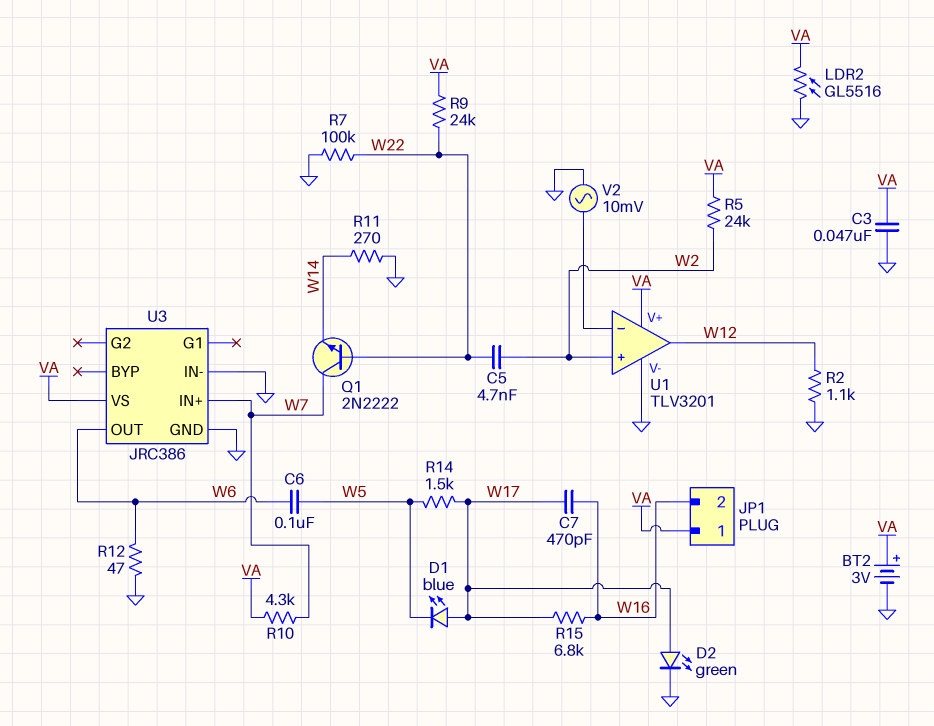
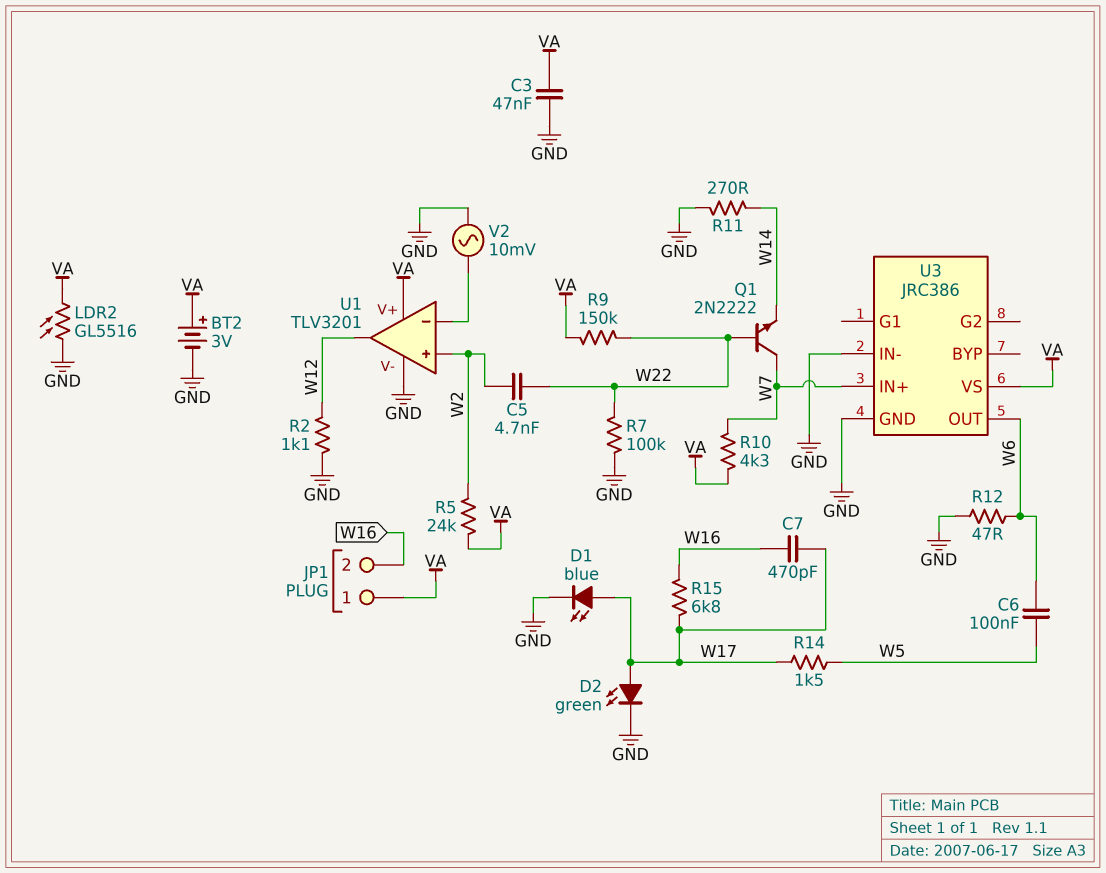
D1: LED blue (A W17, K W5) -> LED blue (A W17, K GND)
R9: 24k (VA, W22) -> 150k (VA, W22)

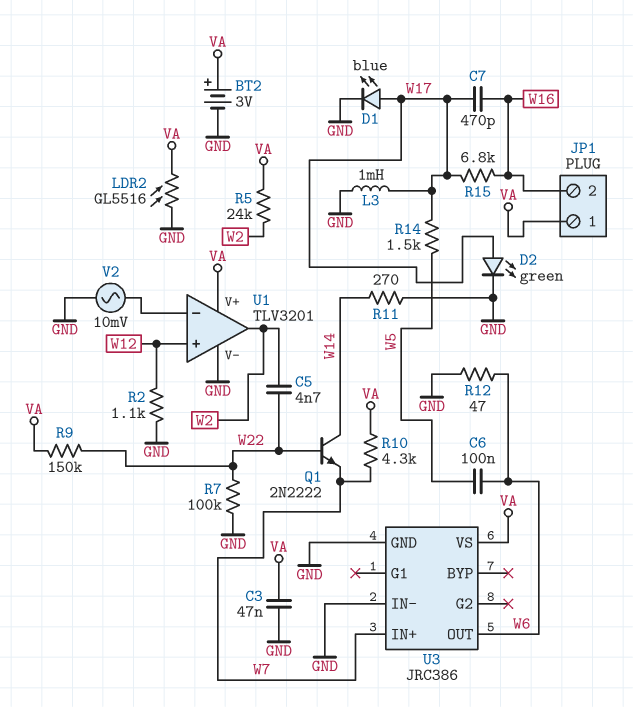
L3: none -> 1mH (GND, W17)
Q1: NPN 2N2222 (B W22, C W7, E W14) -> NPN 2N2222 (B W22, C W14, E W7)
U1 pin in+: W2 -> W12
U1 pin out: W12 -> W2

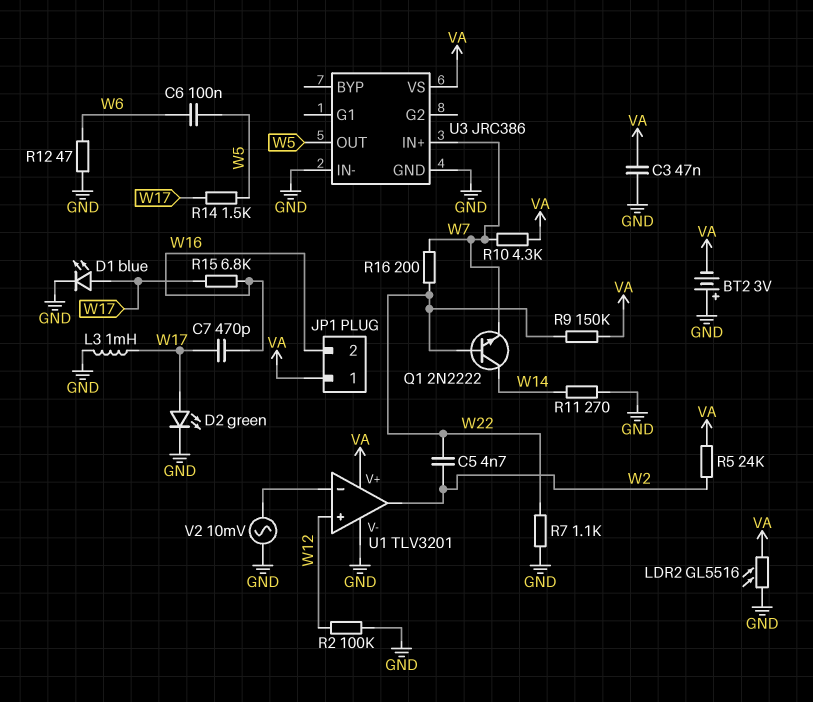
BT2: 3V (plus VA, minus GND) -> 3V (plus GND, minus VA)
R2: 1.1k (GND, W12) -> 100k (GND, W12)
R7: 100k (GND, W22) -> 1.1k (GND, W22)
R16: none -> 200 (W7, W22)
U3 pin OUT: W6 -> W5

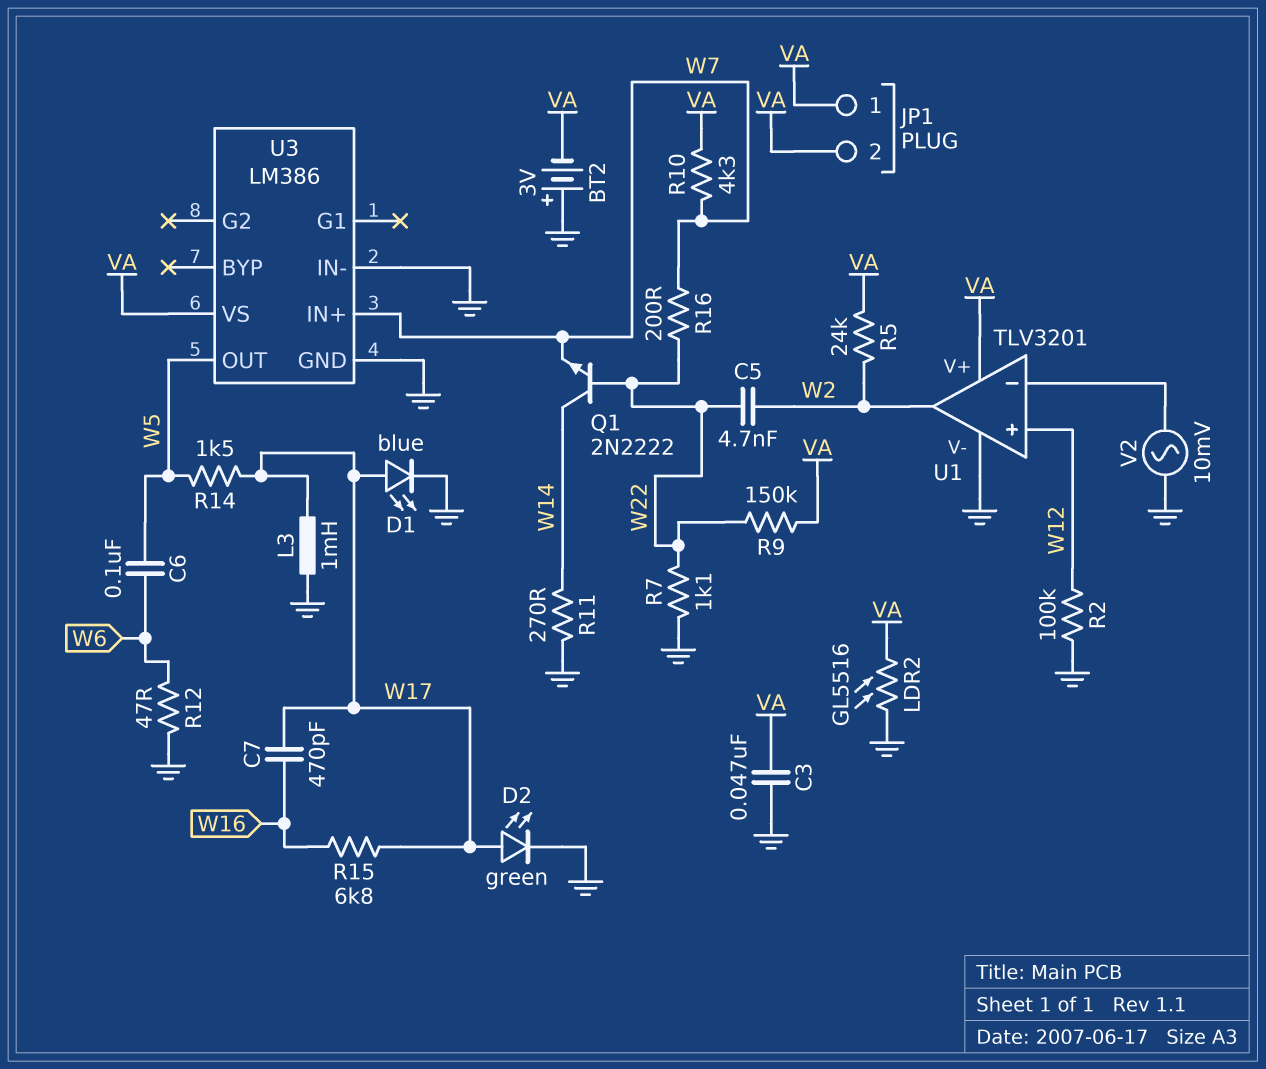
JP1 pin 2: W16 -> VA
U3: JRC386 -> LM386

